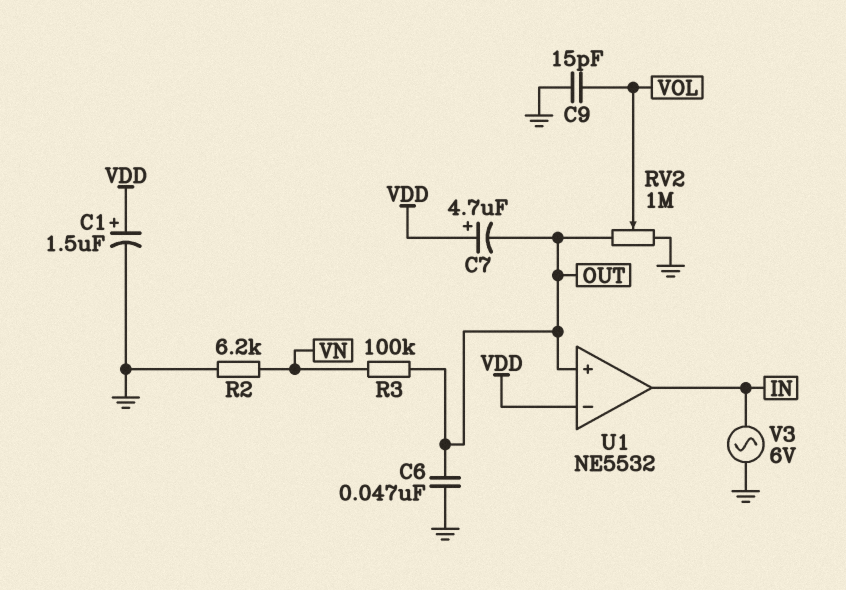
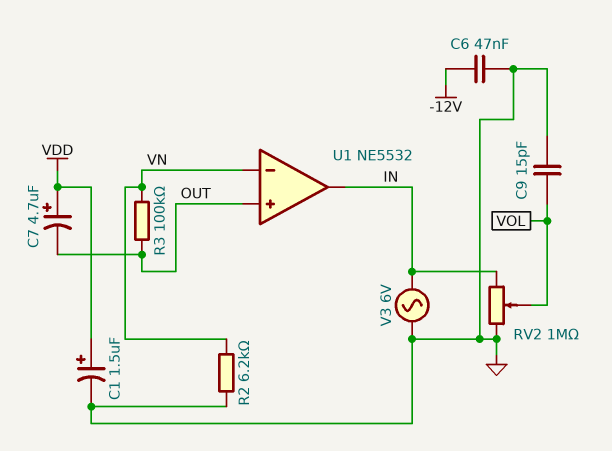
C6: 47nF (GND, OUT) -> 47nF (-12V, GND)
RV2: 1M (GND, OUT, wiper VOL) -> 1M (GND, IN, wiper VOL)
U1 pin in-: VDD -> VN

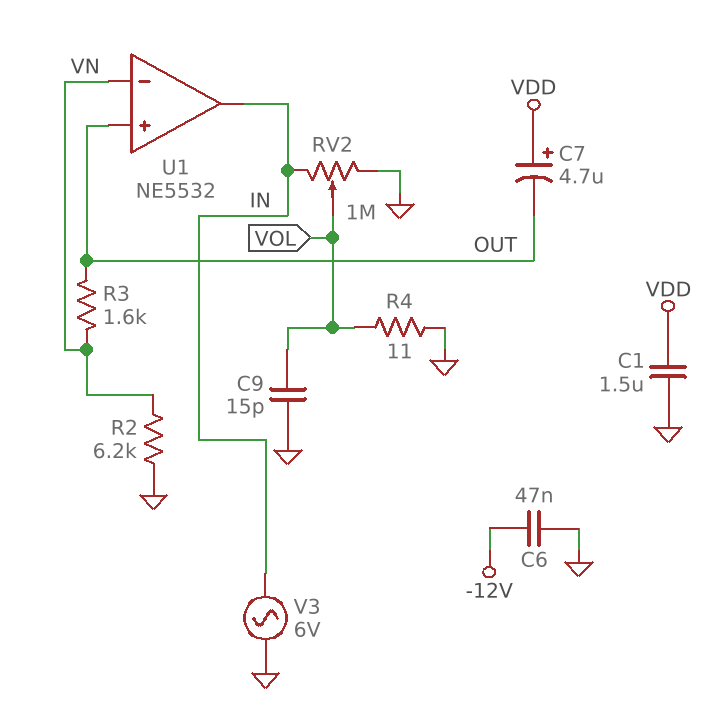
C1: 1.5uF (plus VDD, minus GND) -> 1.5uF (GND, VDD)
R3: 100k (OUT, VN) -> 1.6k (OUT, VN)
R4: none -> 11 (GND, VOL)

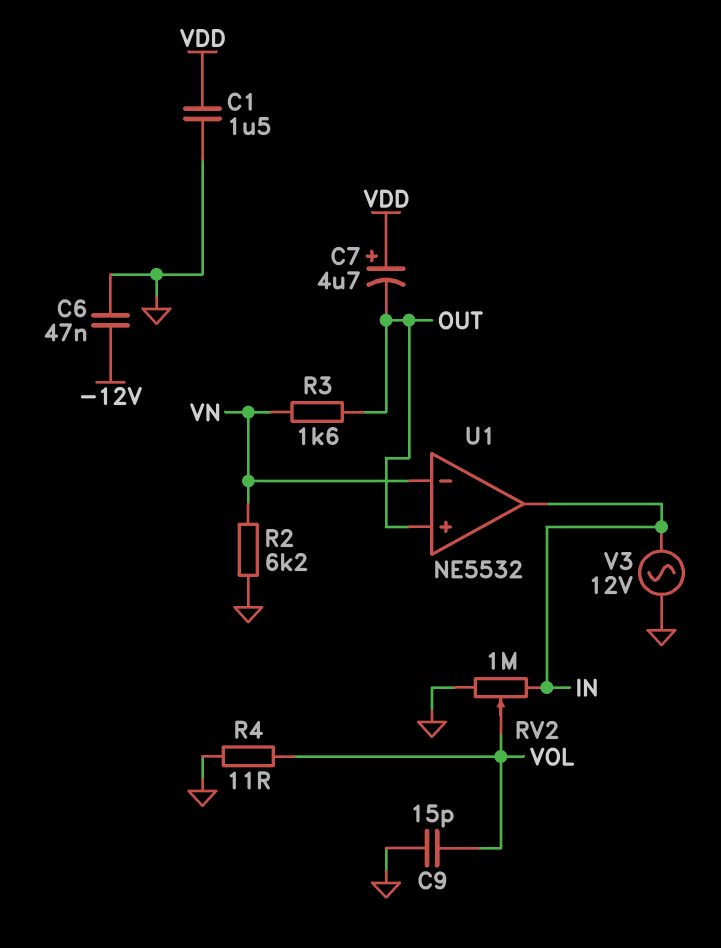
V3: AC 6V (GND, IN) -> AC 12V (GND, IN)

